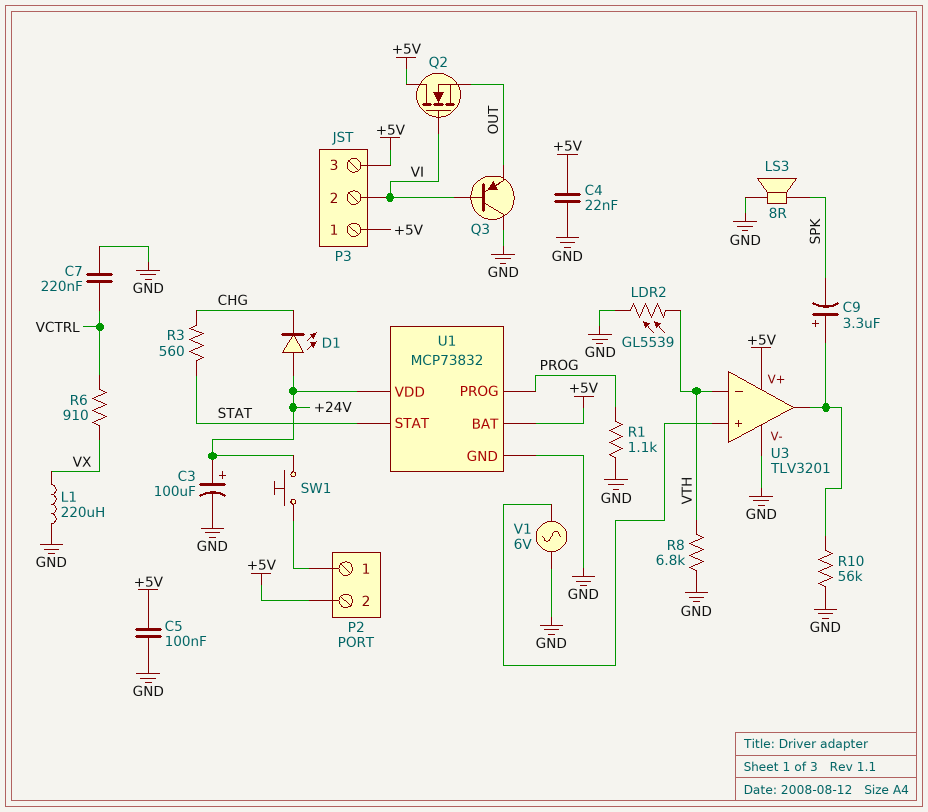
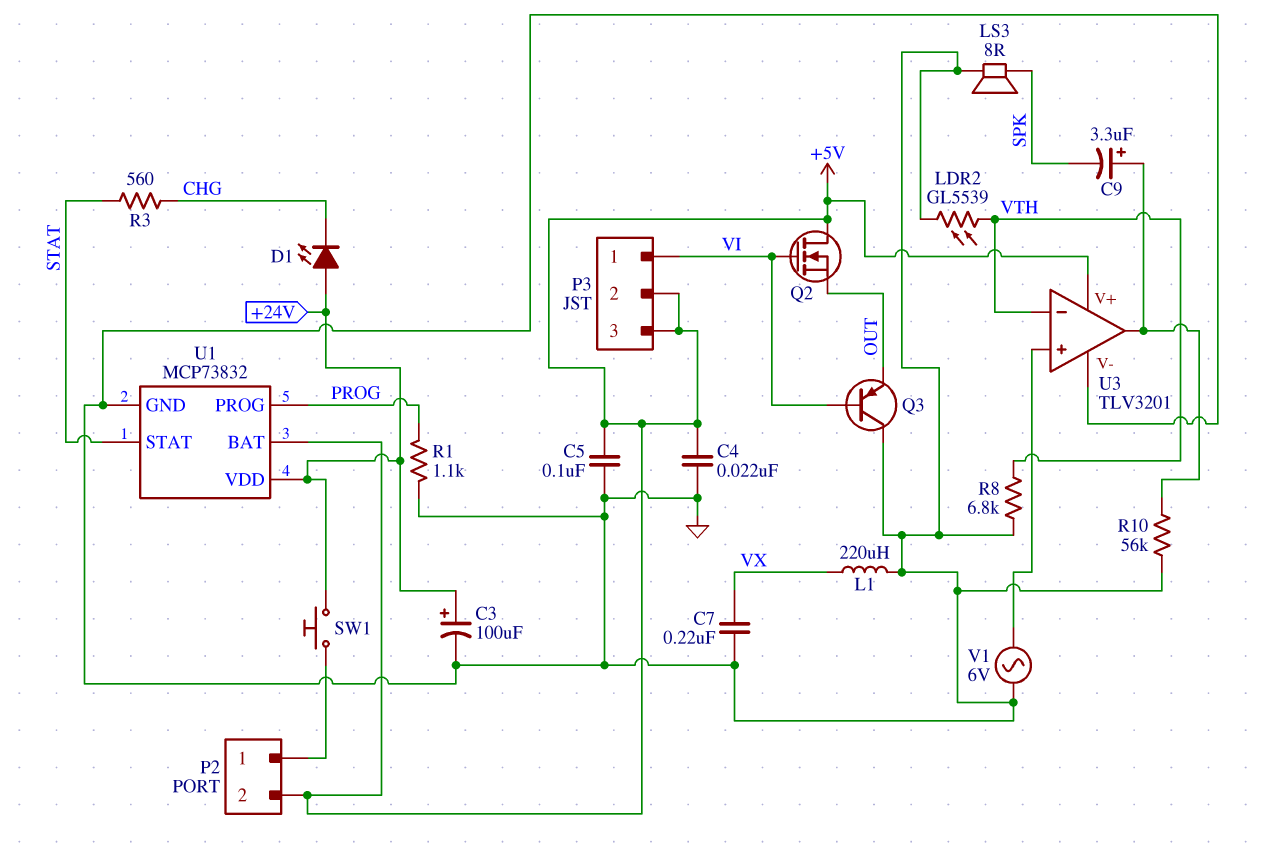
C7: 220nF (GND, VCTRL) -> 220nF (GND, VX)
P3 pin 1: +5V -> VI
P3 pin 2: VI -> +5V
R6: 910 (VCTRL, VX) -> none

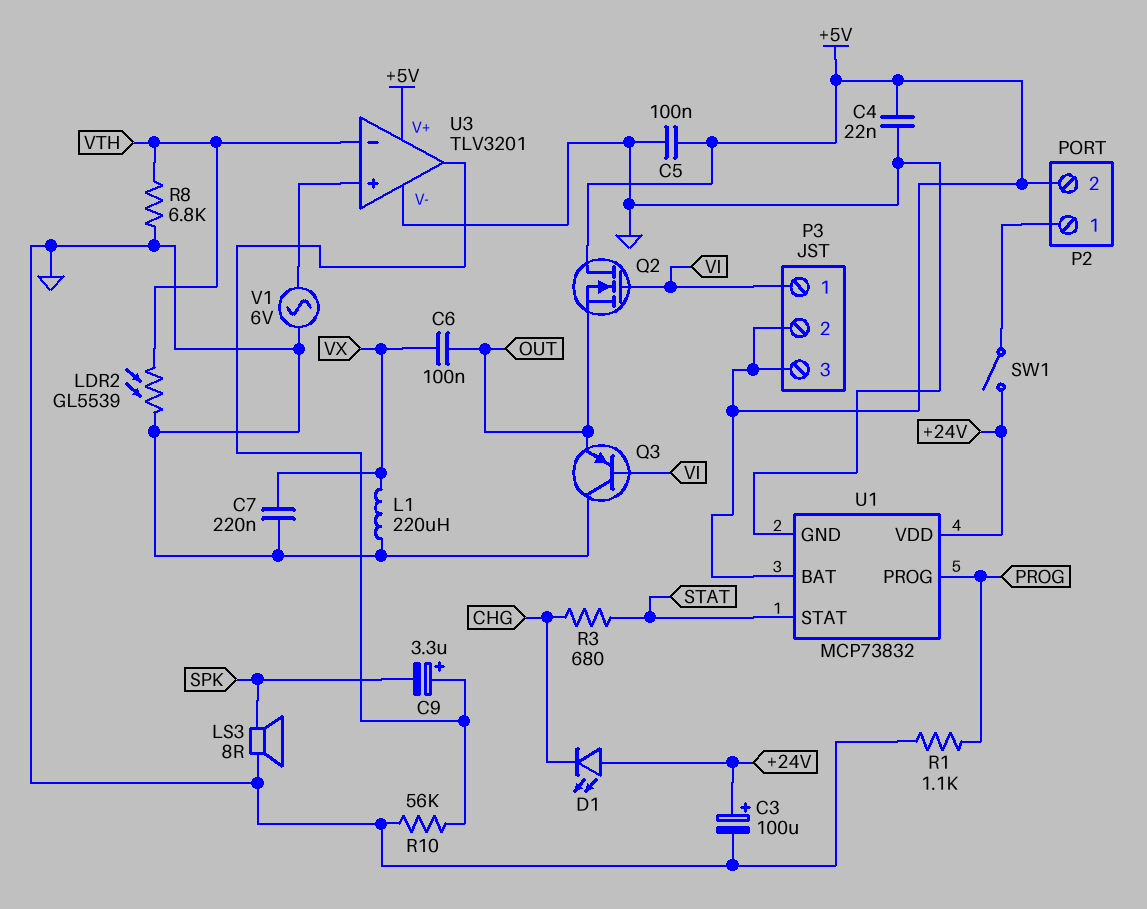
C6: none -> 100nF (OUT, VX)
R3: 560 (CHG, STAT) -> 680 (CHG, STAT)
SW1: button (+24V, P2/1) -> switch (+24V, P2/1)

